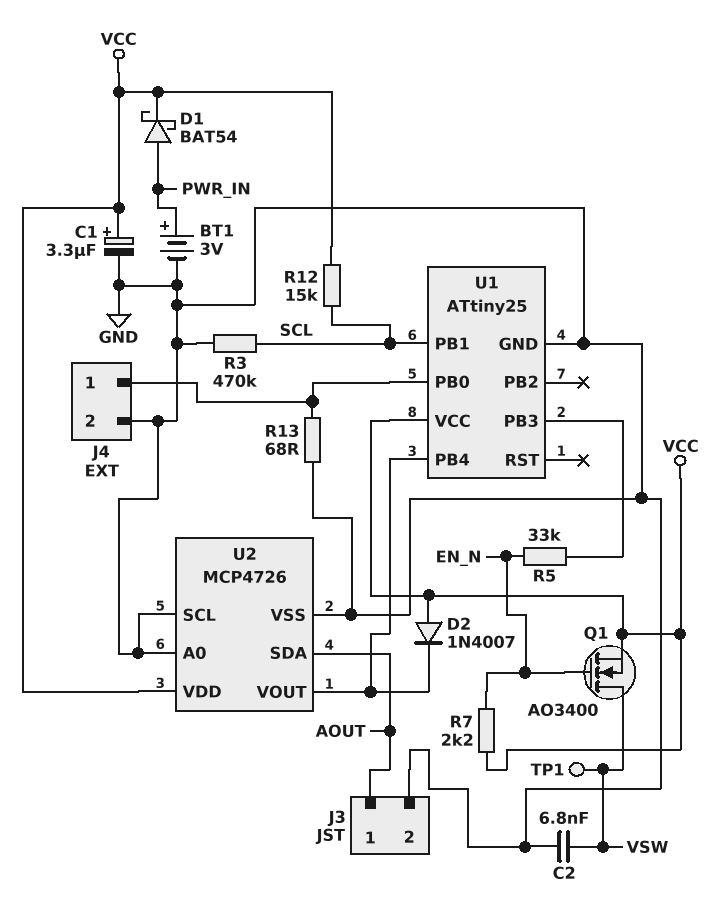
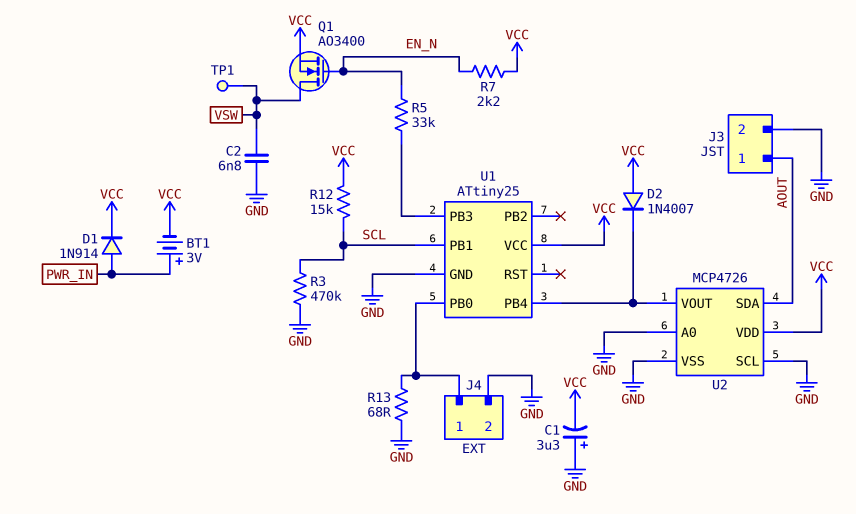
BT1: 3V (plus PWR_IN, minus GND) -> 3V (plus PWR_IN, minus VCC)
C1: 3.3uF (plus VCC, minus GND) -> 3.3uF (plus GND, minus VCC)
D1: schottky BAT54 (A PWR_IN, K VCC) -> diode 1N914 (A PWR_IN, K VCC)

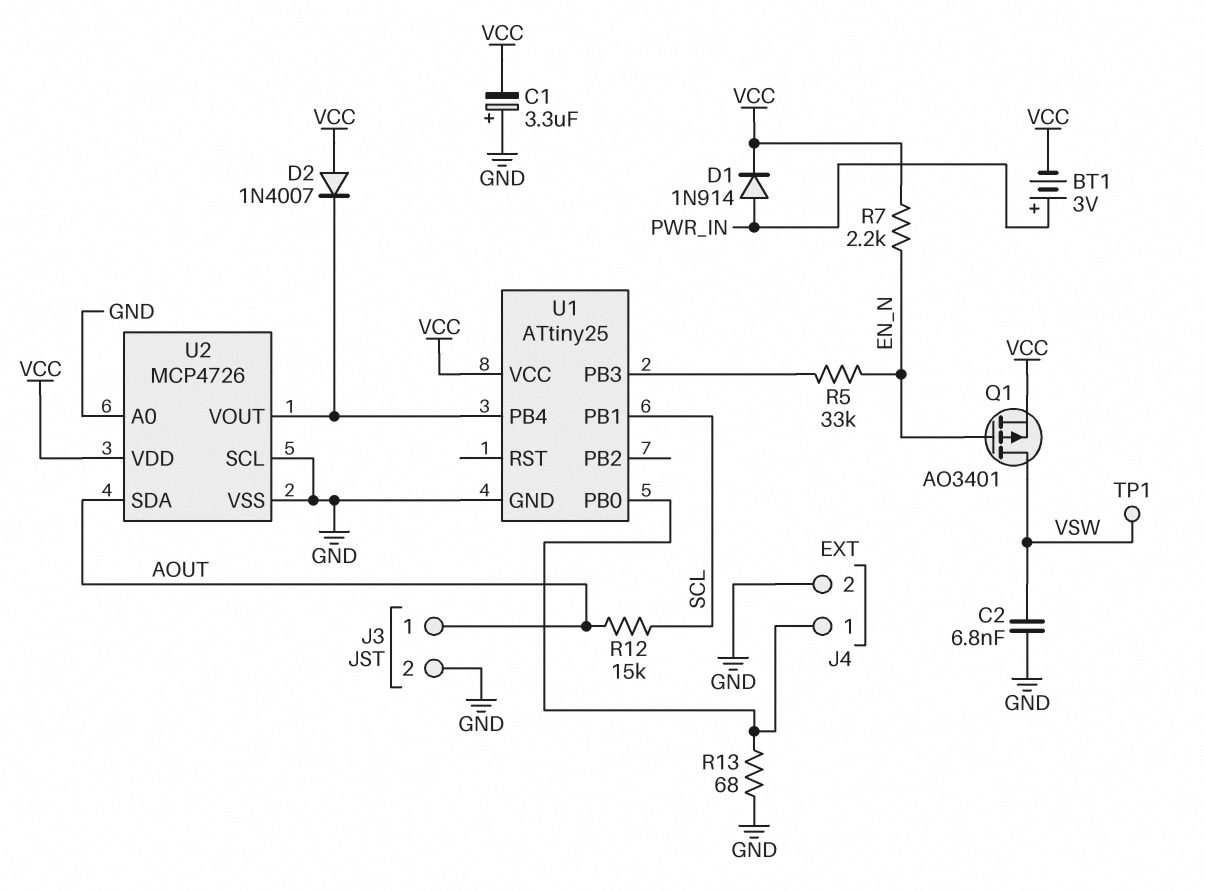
Q1: NMOS AO3400 (G EN_N, D VSW, S VCC) -> PMOS AO3401 (G EN_N, D VSW, S VCC)
R3: 470k (GND, SCL) -> none
R12: 15k (SCL, VCC) -> 15k (AOUT, SCL)

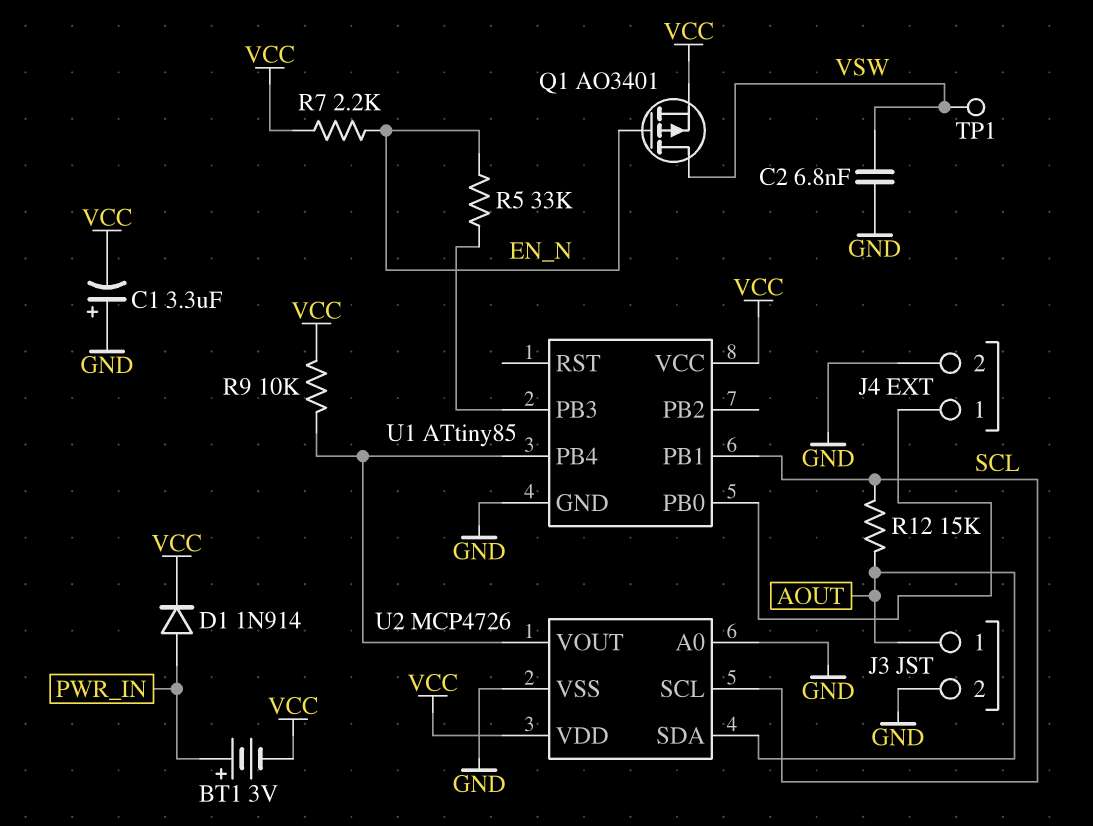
D2: diode 1N4007 (A VCC, K U1/PB4) -> none
R9: none -> 10k (U1/PB4, VCC)
R13: 68 (GND, J4/1) -> none
U1: ATtiny25 -> ATtiny85
U2 pin SCL: GND -> SCL

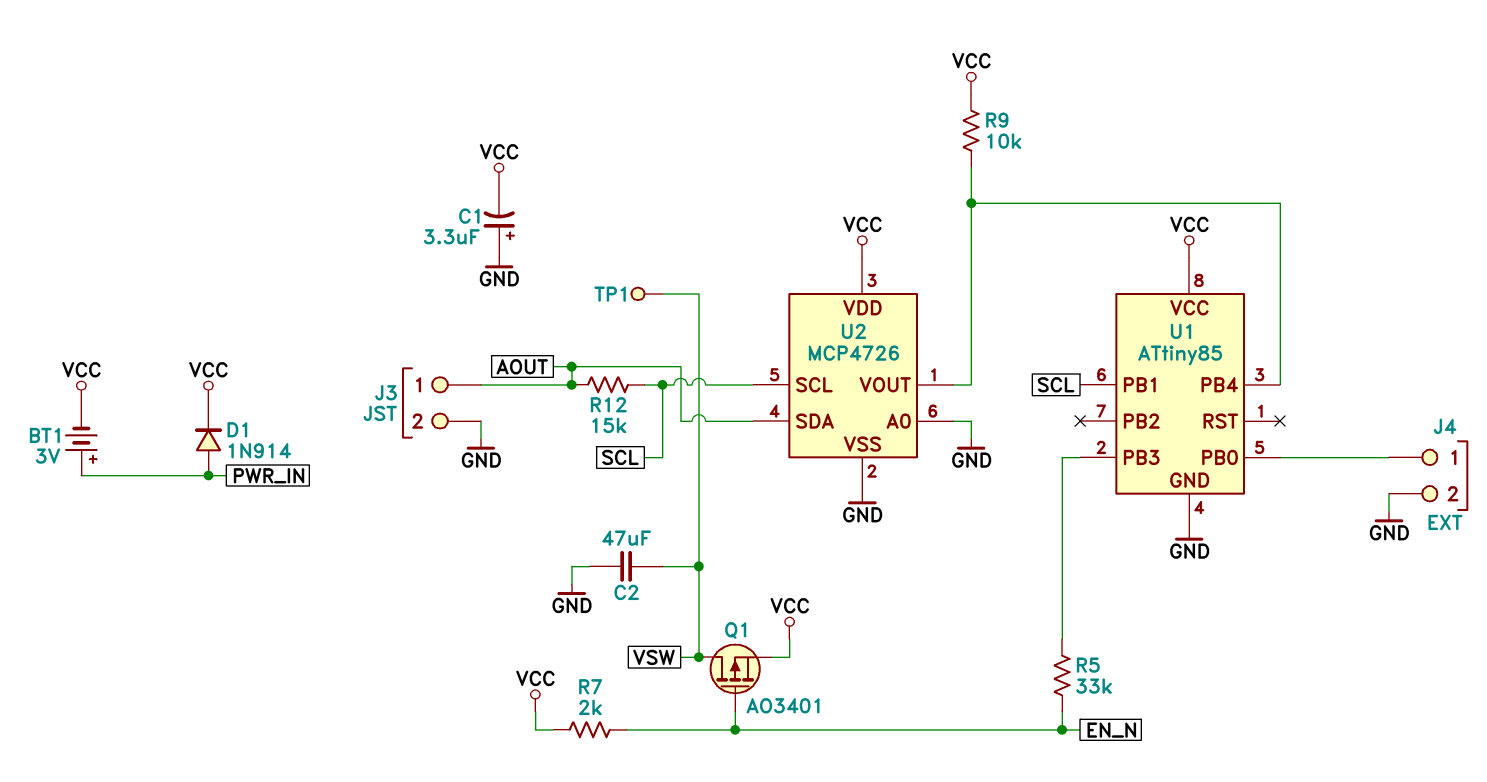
C2: 6.8nF (GND, VSW) -> 47uF (GND, VSW)
R7: 2.2k (EN_N, VCC) -> 2k (EN_N, VCC)

